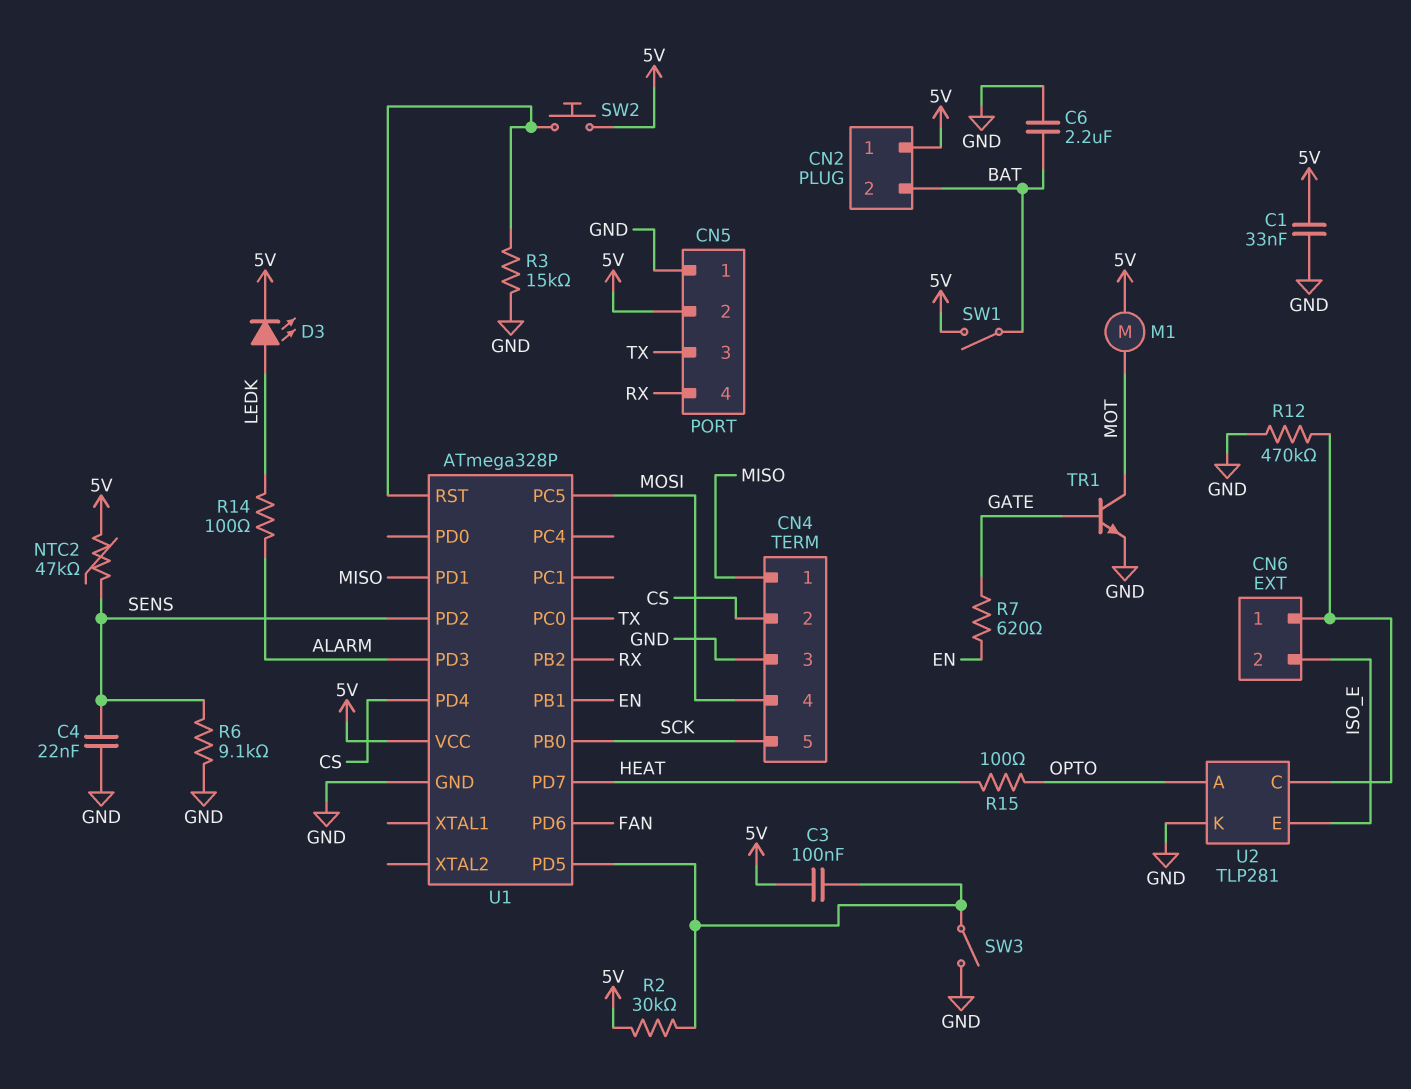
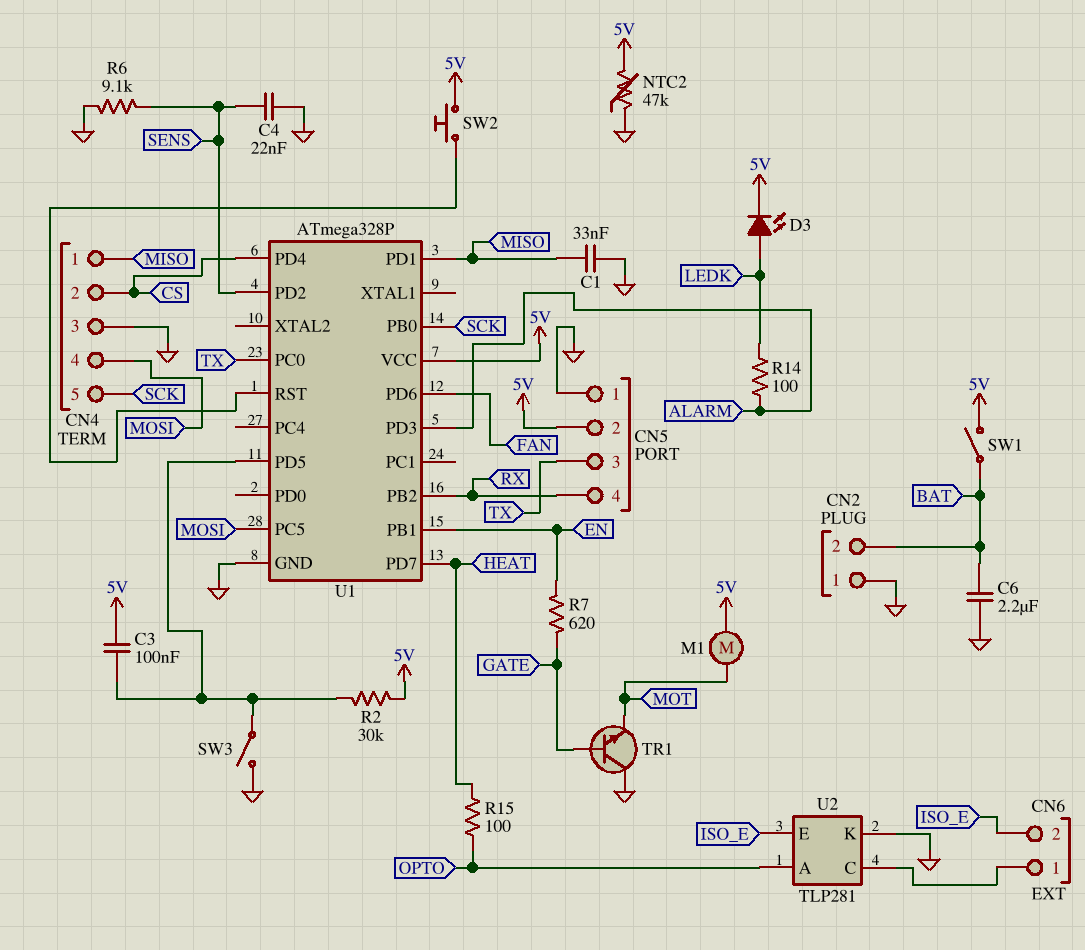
C1: 33nF (5V, GND) -> 33nF (GND, MISO)
CN2 pin 1: 5V -> GND
NTC2: 47k (5V, SENS) -> 47k (5V, GND)
R3: 15k (GND, U1/RST) -> none
R12: 470k (CN6/1, GND) -> none
TR1: NPN (B GATE, C MOT, E GND) -> NPN (B GATE, C GND, E MOT)

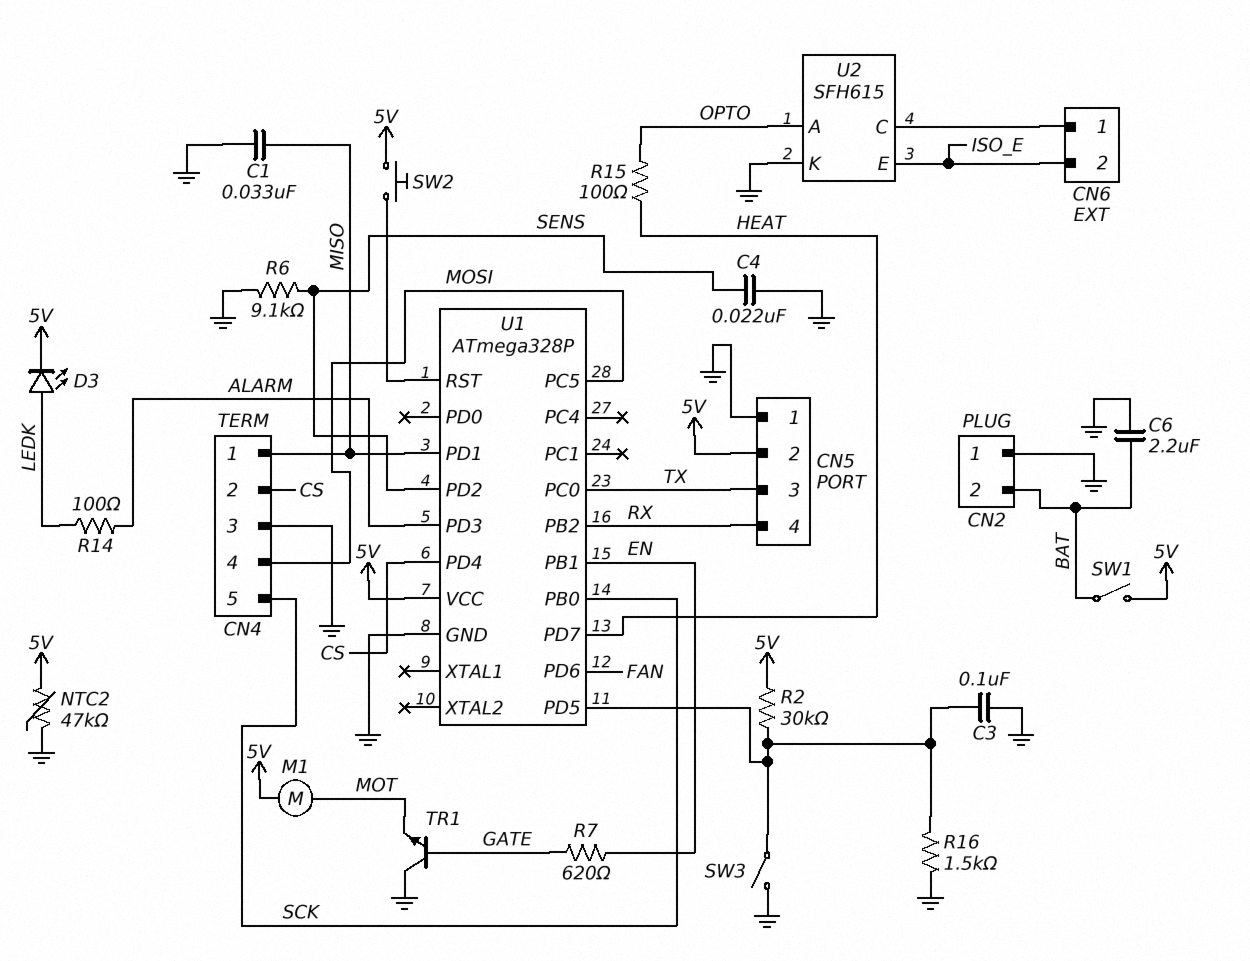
C3: 100nF (5V, U1/PD5) -> 100nF (GND, U1/PD5)
R16: none -> 1.5k (GND, U1/PD5)
U2: TLP281 -> SFH615

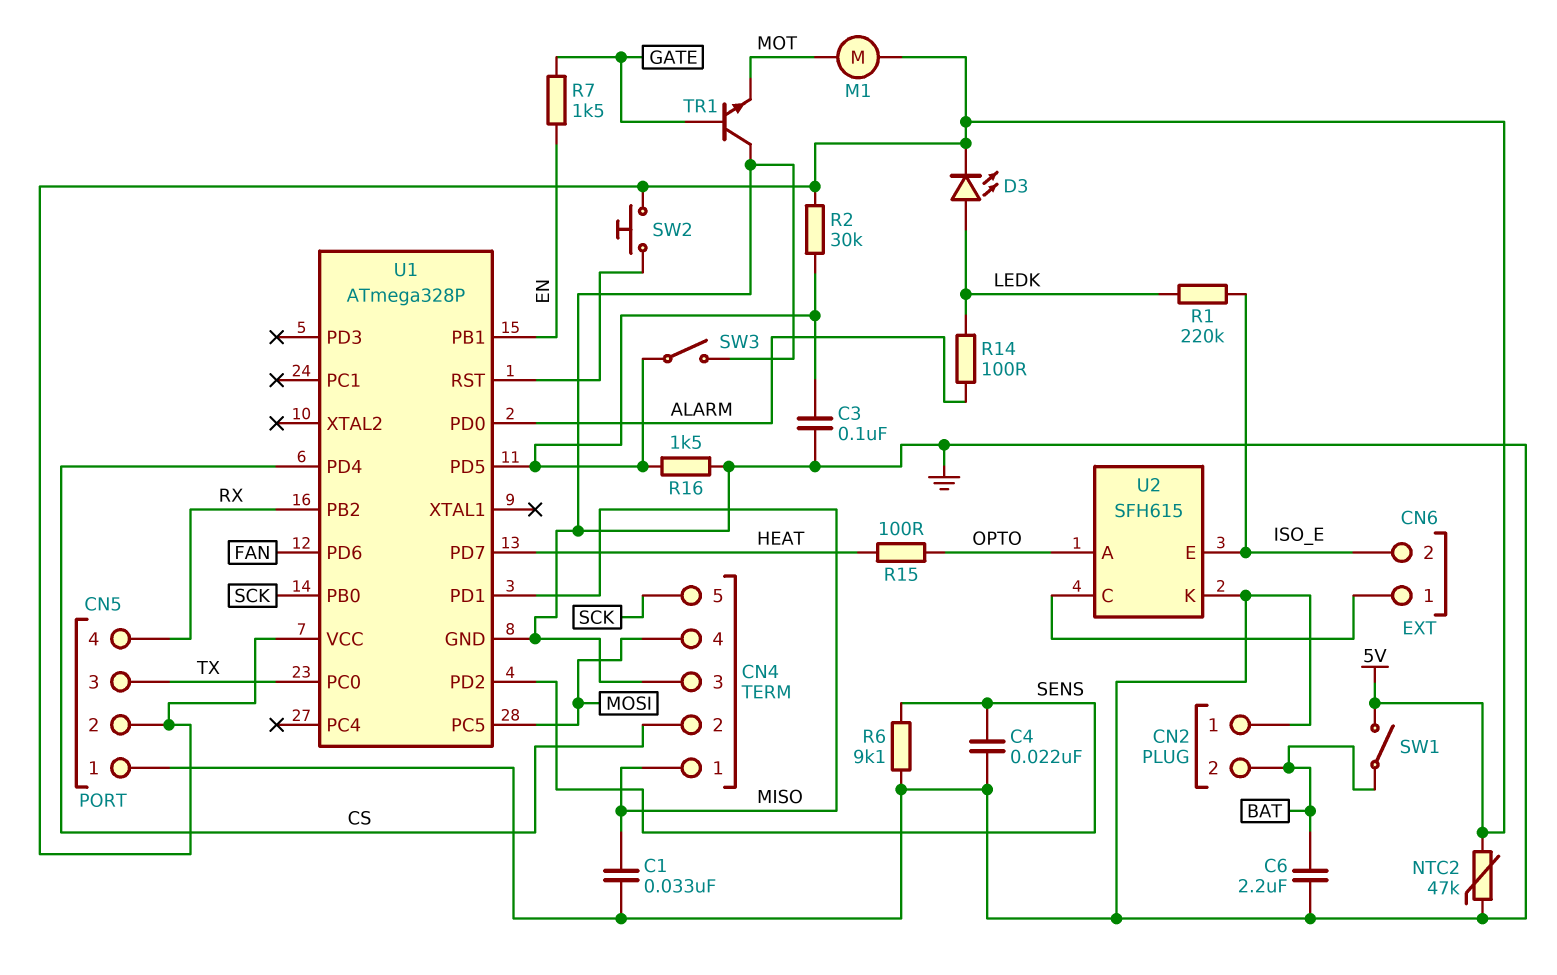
R1: none -> 220k (ISO_E, LEDK)
R7: 620 (EN, GATE) -> 1.5k (EN, GATE)
U1 pin PD0: none -> ALARM
U1 pin PD3: ALARM -> none

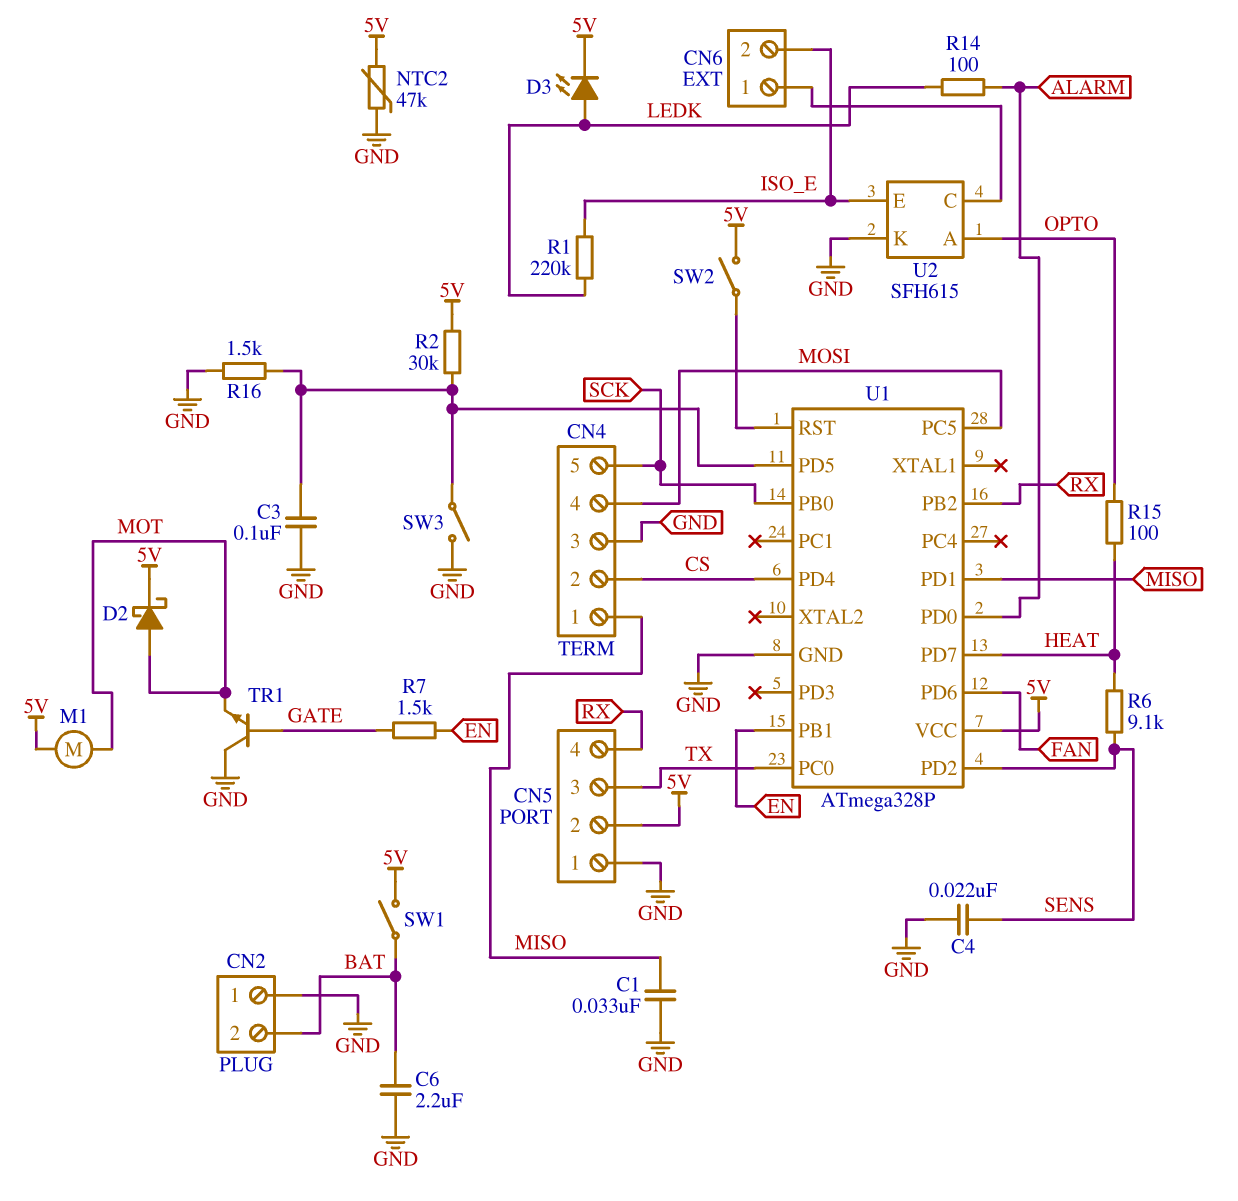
D2: none -> schottky (A MOT, K 5V)
R6: 9.1k (GND, SENS) -> 9.1k (HEAT, SENS)
SW2: button (5V, U1/RST) -> switch (5V, U1/RST)

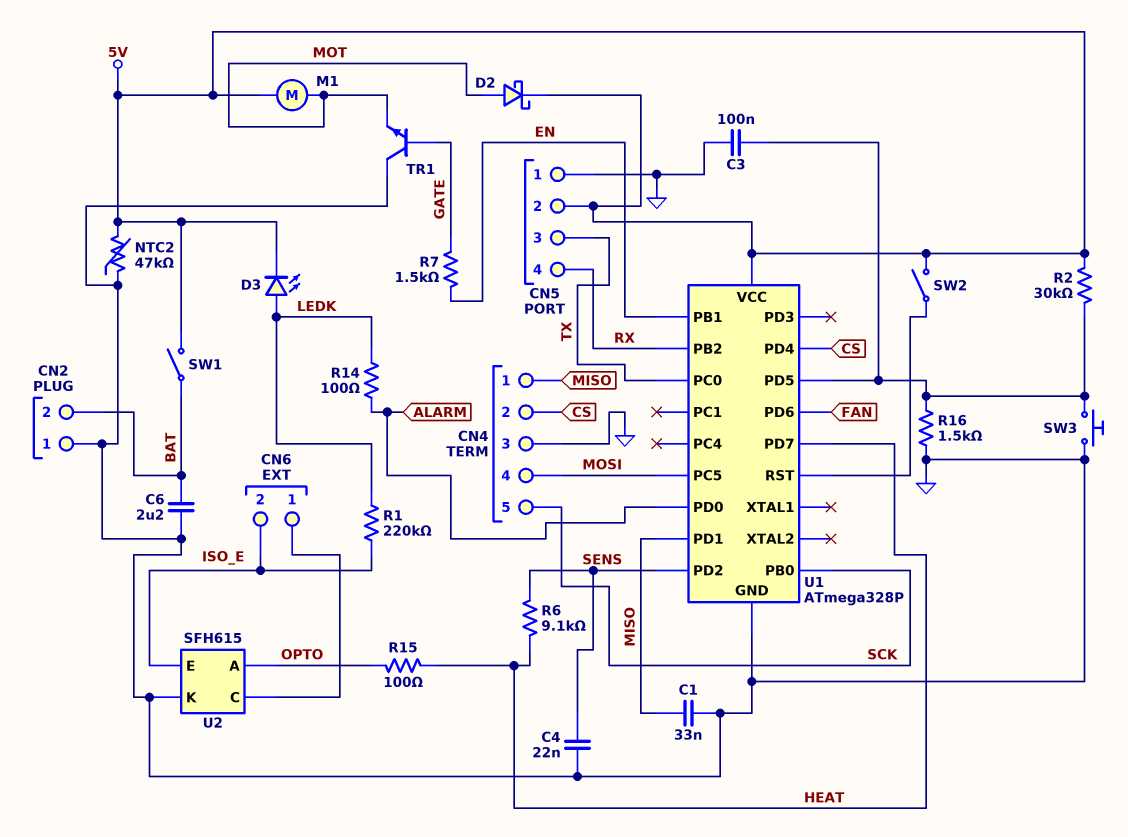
SW3: switch (GND, U1/PD5) -> button (GND, U1/PD5)

